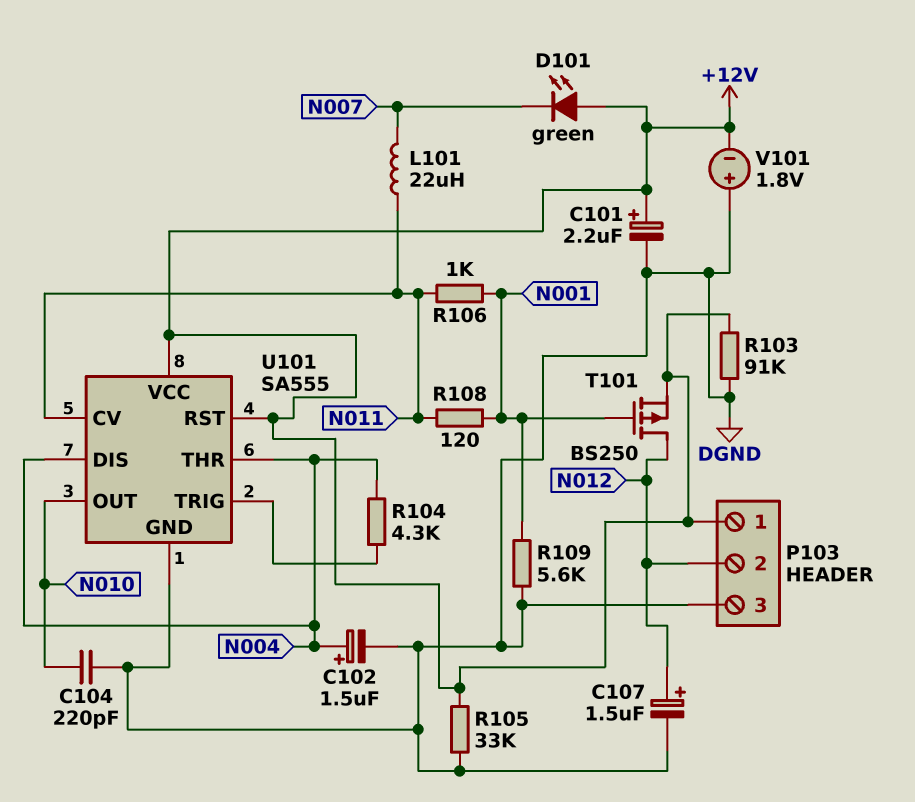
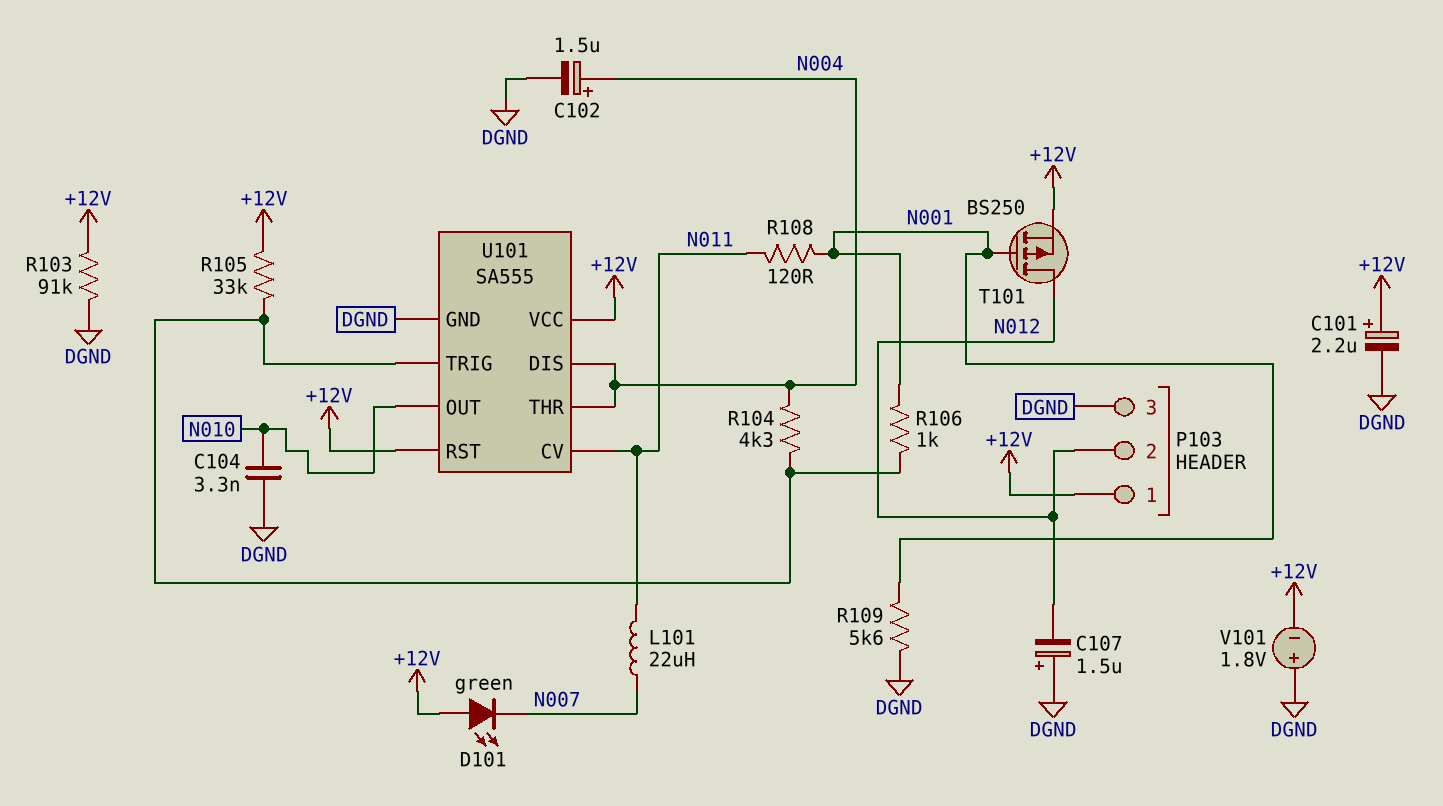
C104: 220pF (DGND, N010) -> 3.3nF (DGND, N010)
C107: 1.5uF (plus N012, minus DGND) -> 1.5uF (plus DGND, minus N012)
R105: 33k (+12V, DGND) -> 33k (+12V, U101/TRIG)
R106: 1k (N001, N011) -> 1k (N001, U101/TRIG)

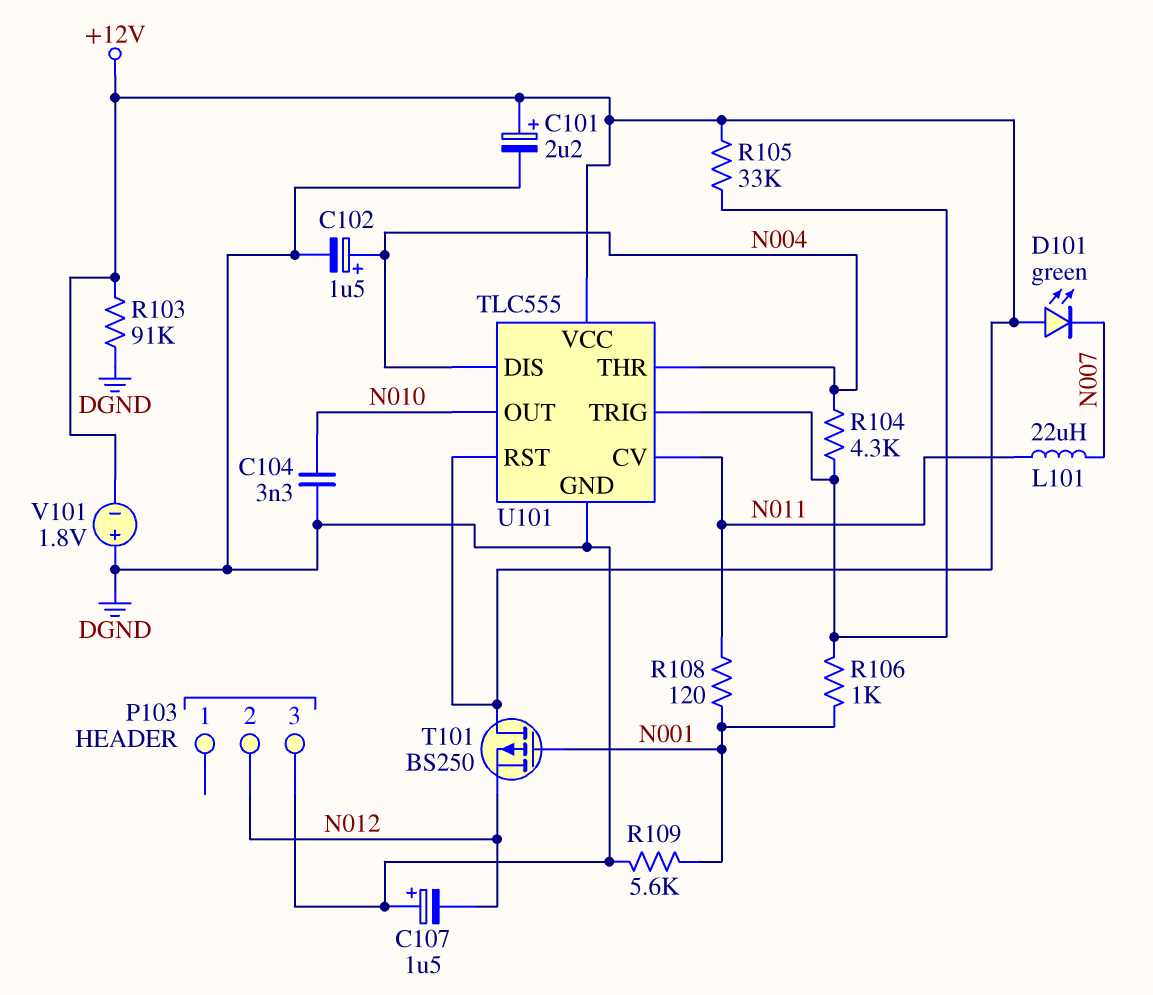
P103 pin 1: +12V -> none
T101: PMOS BS250 (G N001, D N012, S +12V) -> PMOS BS250 (G N001, D +12V, S N012)
U101: SA555 -> TLC555

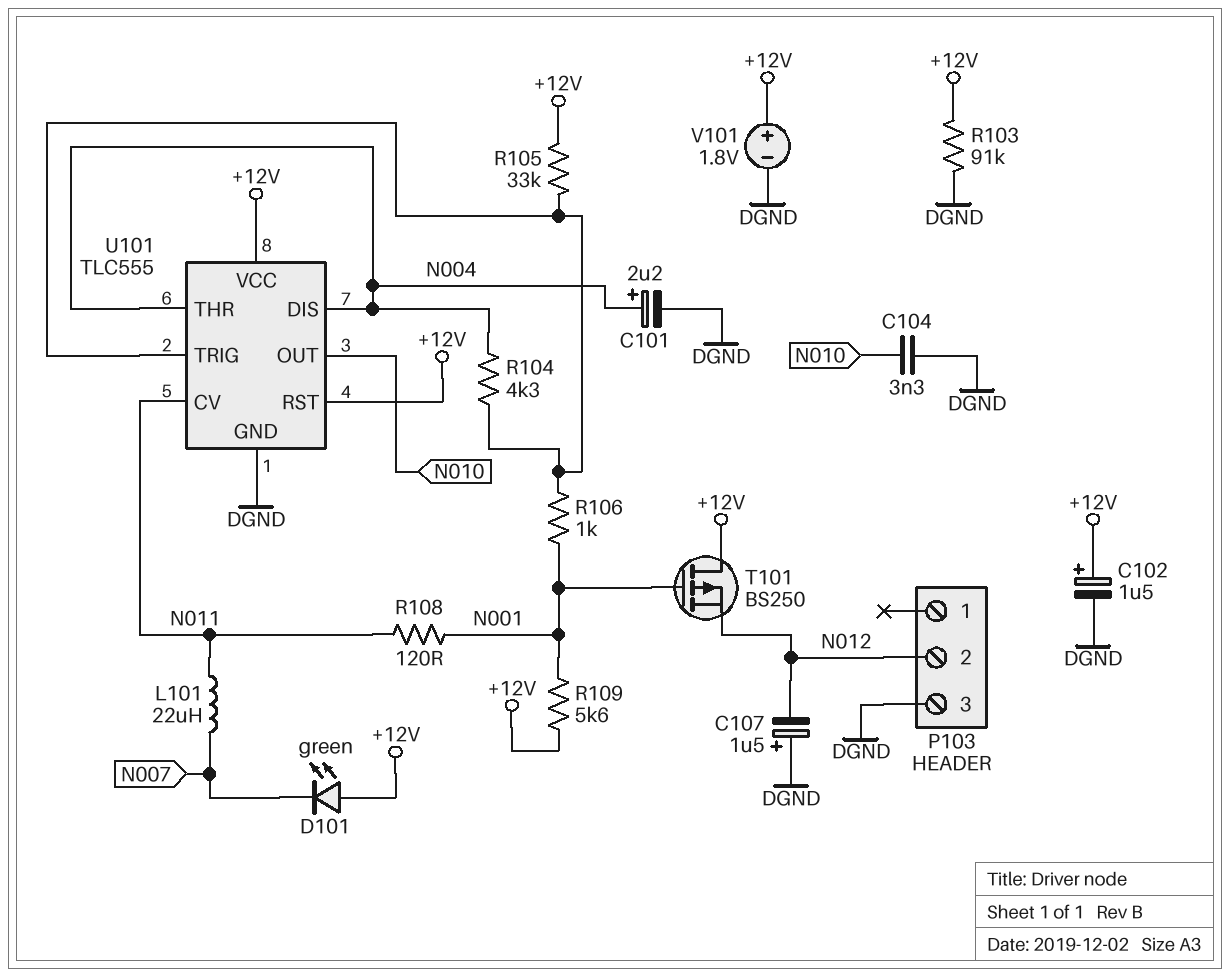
C101: 2.2uF (plus +12V, minus DGND) -> 2.2uF (plus N004, minus DGND)
C102: 1.5uF (plus N004, minus DGND) -> 1.5uF (plus +12V, minus DGND)
R109: 5.6k (DGND, N001) -> 5.6k (+12V, N001)
V101: 1.8V (plus DGND, minus +12V) -> 1.8V (plus +12V, minus DGND)

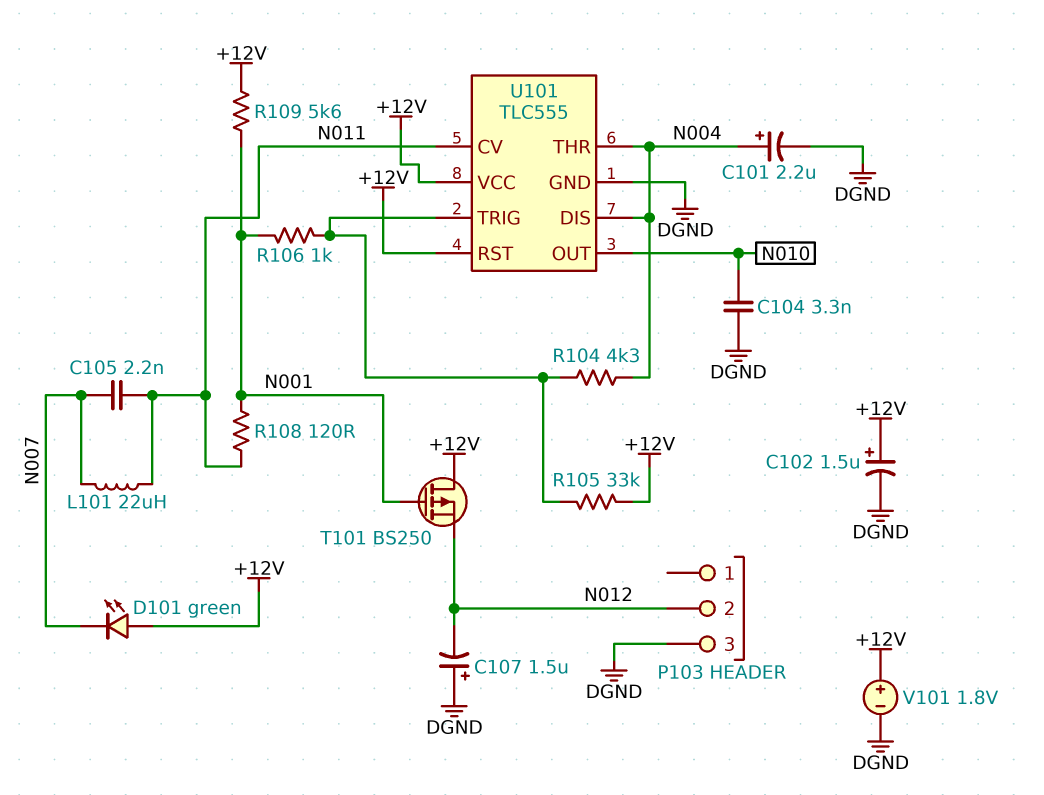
C105: none -> 2.2nF (N007, N011)
R103: 91k (+12V, DGND) -> none

